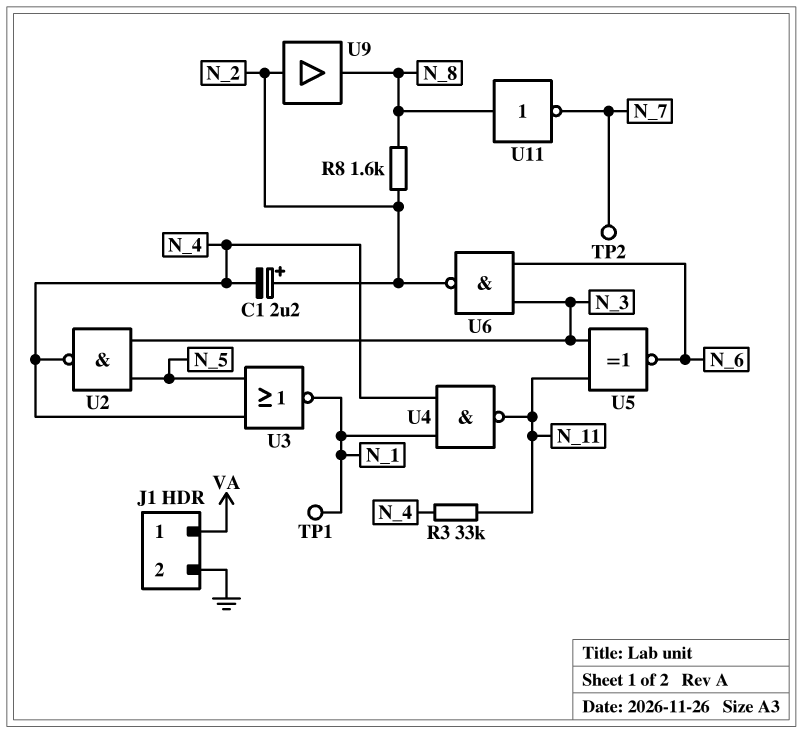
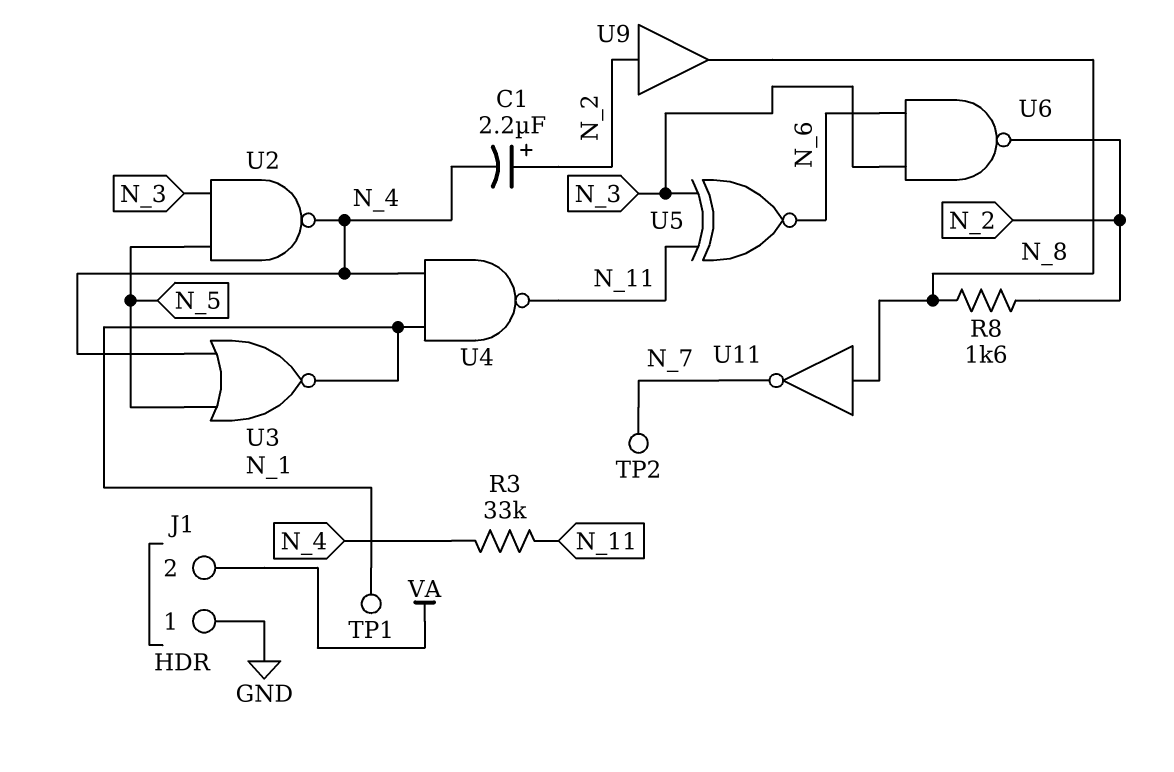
J1 pin 1: VA -> GND
J1 pin 2: GND -> VA

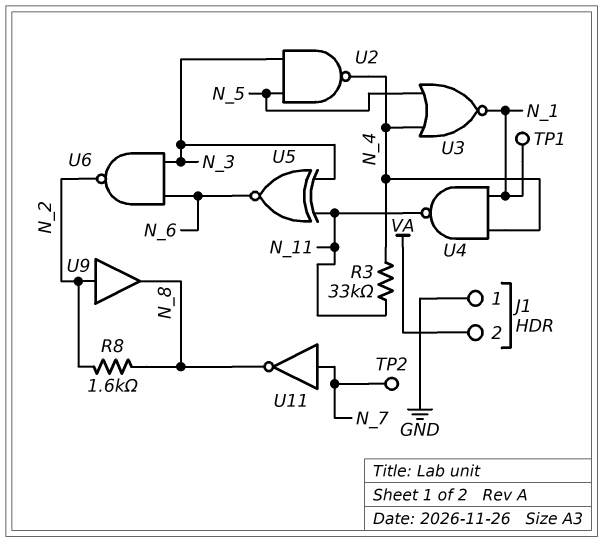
C1: 2.2uF (plus N_2, minus N_4) -> none
U11: NOT (in N_8, out N_7) -> NOT (in N_7, out N_8)

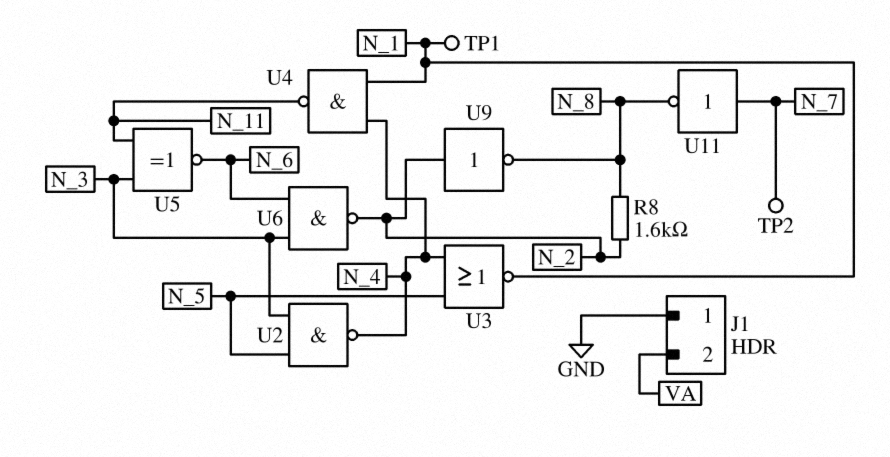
R3: 33k (N_4, N_11) -> none
U9: buffer (in N_2, out N_8) -> NOT (in N_2, out N_8)

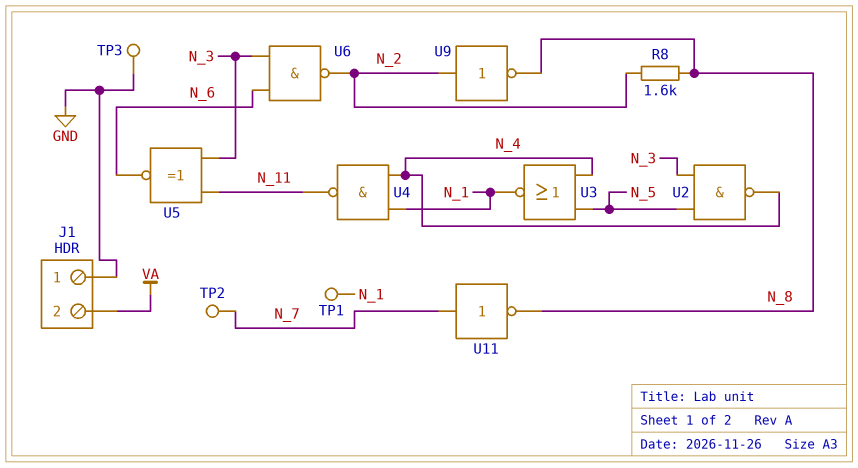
TP3: none -> test point (GND)

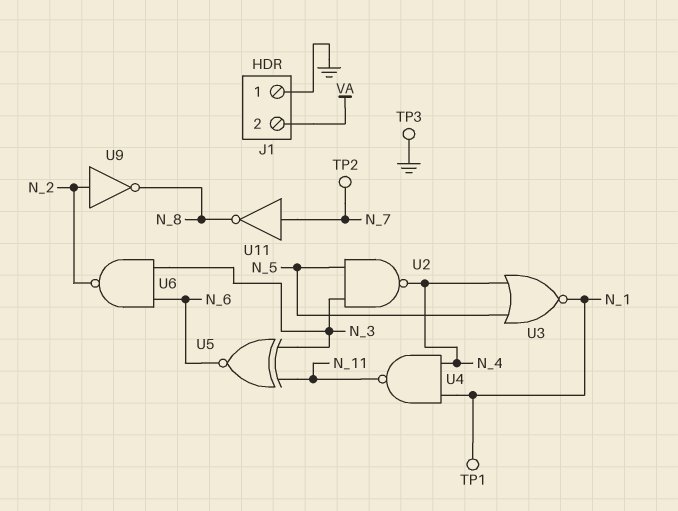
R8: 1.6k (N_2, N_8) -> none

